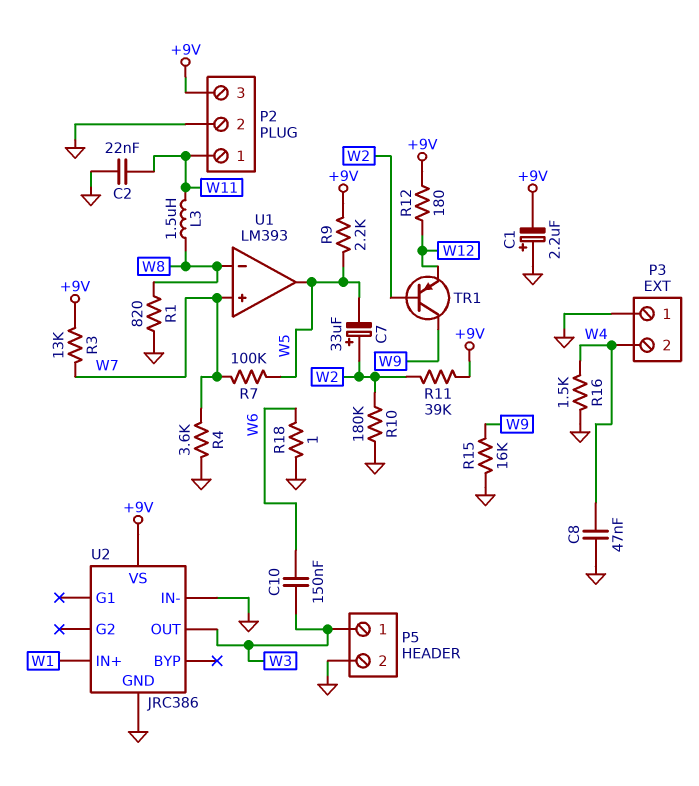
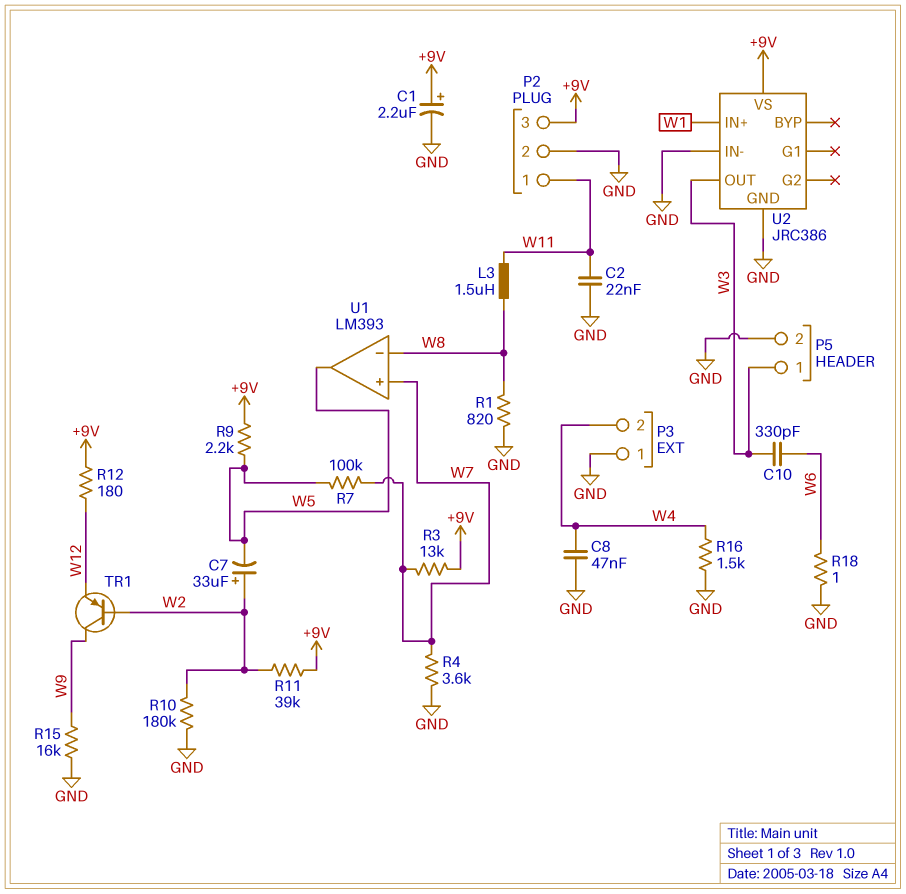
C1: 2.2uF (plus GND, minus +9V) -> 2.2uF (plus +9V, minus GND)
C10: 150nF (W3, W6) -> 330pF (W3, W6)

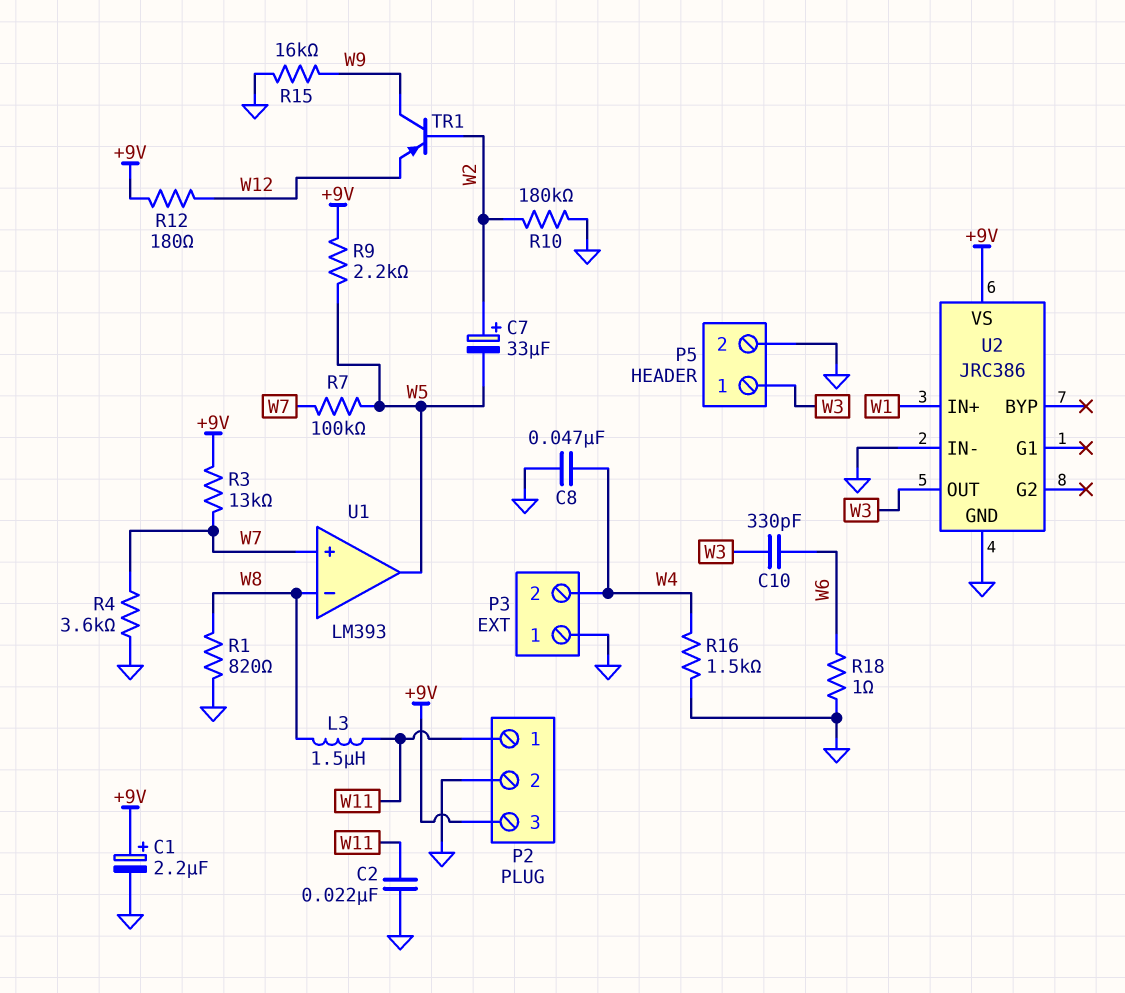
R11: 39k (+9V, W2) -> none

